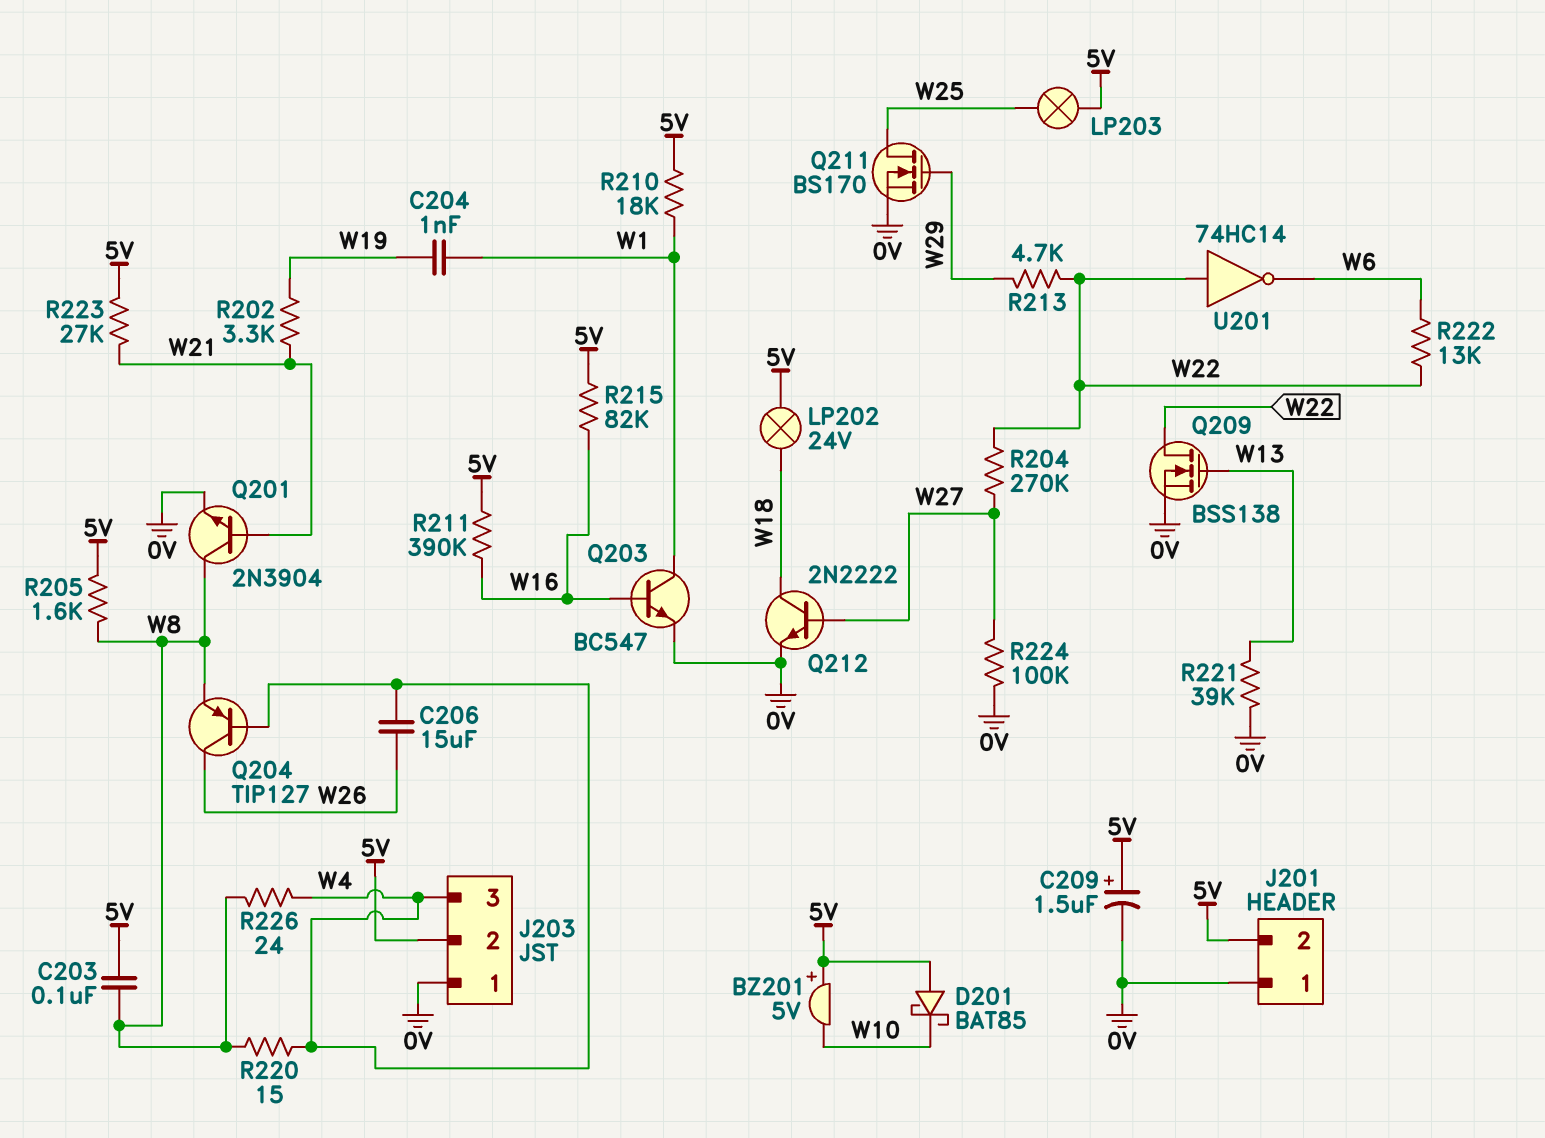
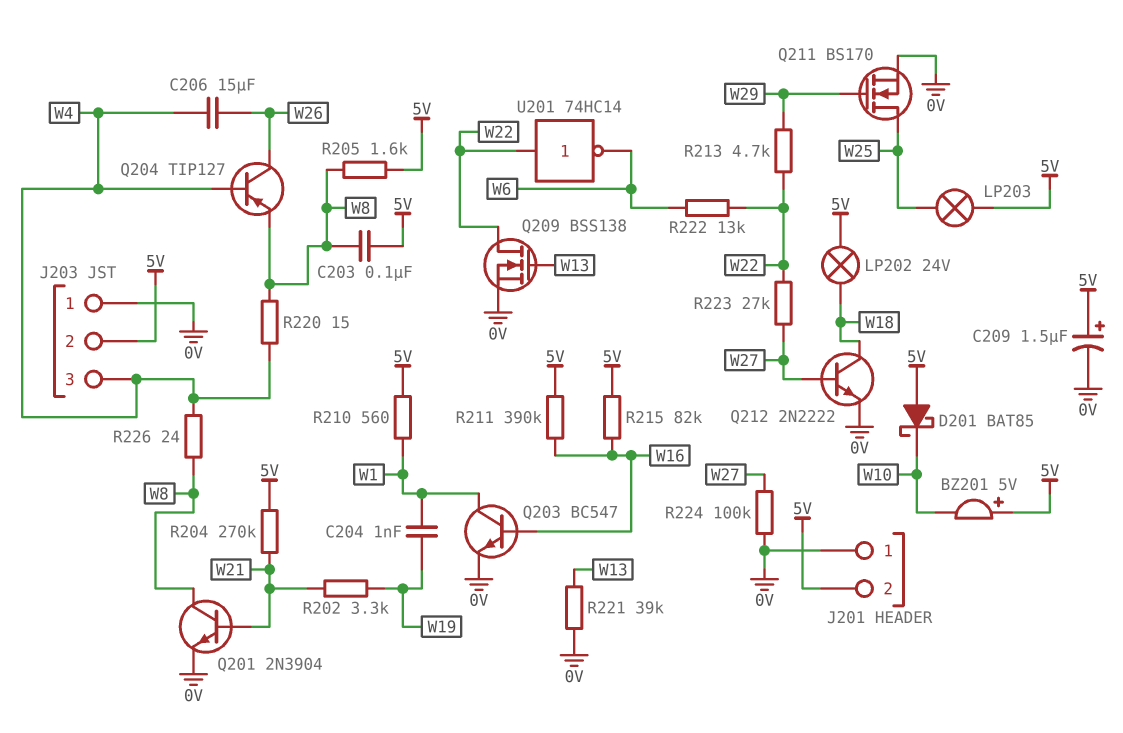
R204: 270k (W22, W27) -> 270k (5V, W21)
R210: 18k (5V, W1) -> 560 (5V, W1)
R223: 27k (5V, W21) -> 27k (W22, W27)

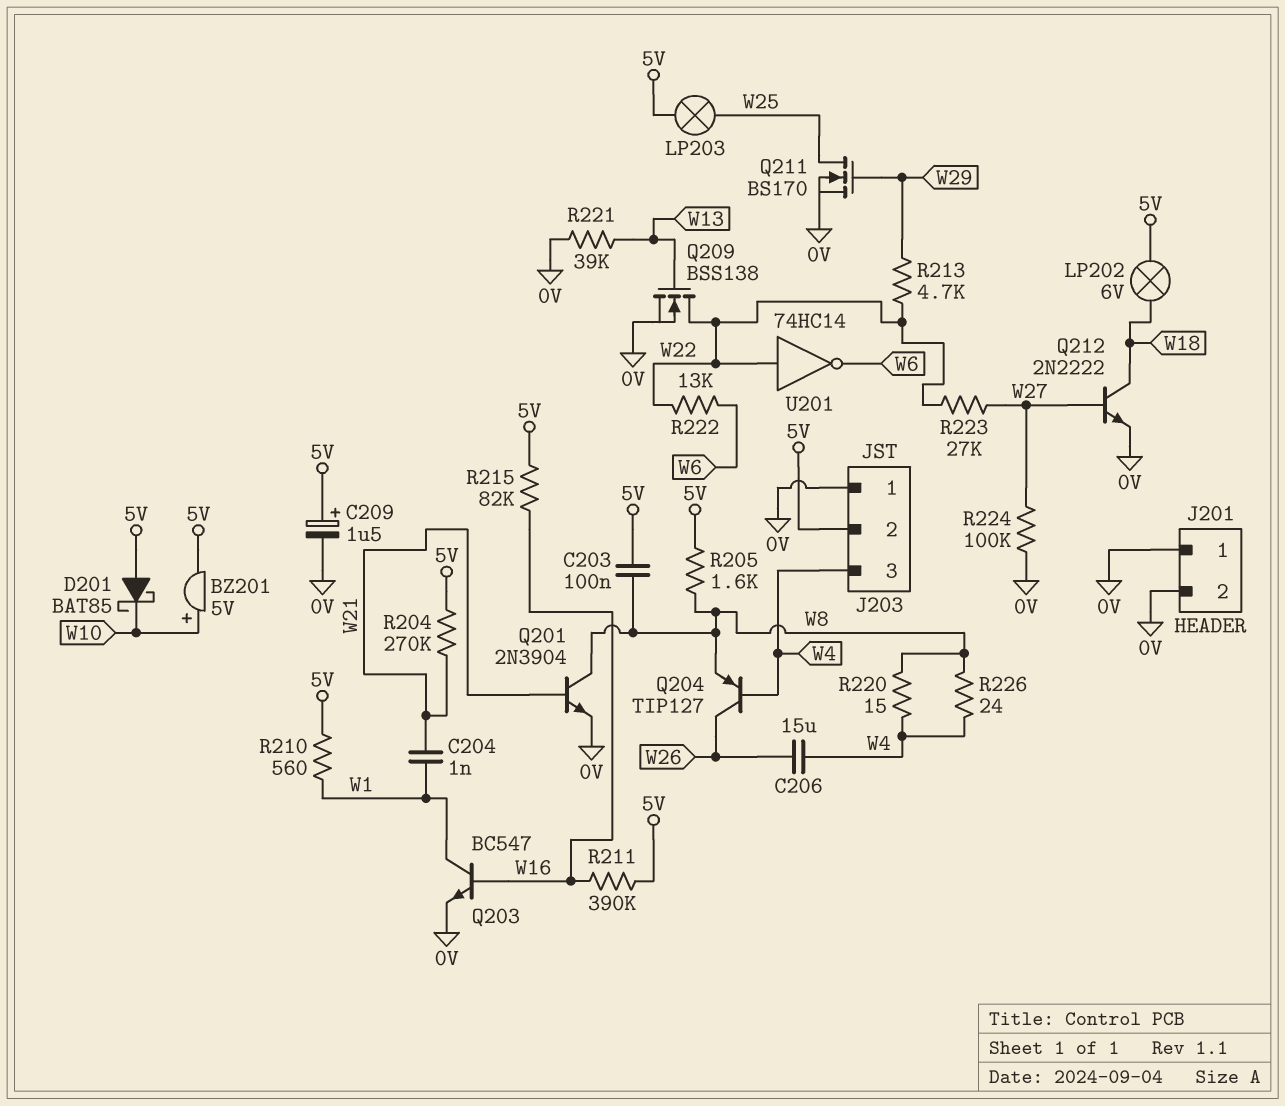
BZ201: buzzer 5V (plus 5V, minus W10) -> buzzer 5V (plus W10, minus 5V)
C204: 1nF (W1, W19) -> 1nF (W1, W21)
J201 pin 2: 5V -> 0V
LP202: lamp 24V (5V, W18) -> lamp 6V (5V, W18)
R202: 3.3k (W19, W21) -> none

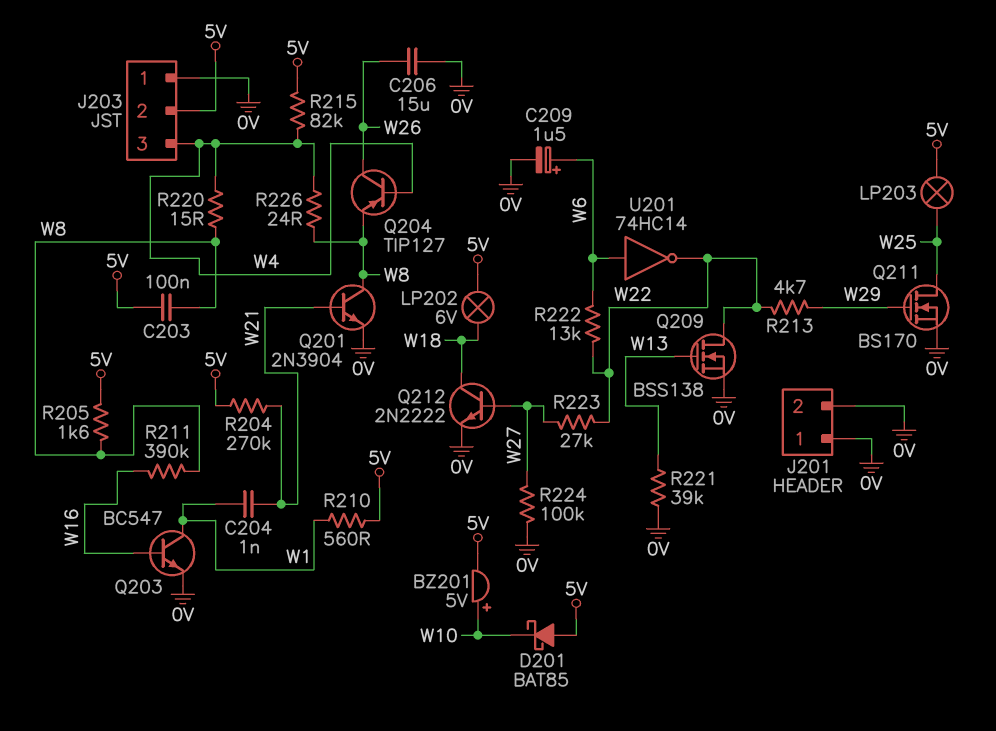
C206: 15uF (W4, W26) -> 15uF (0V, W26)
C209: 1.5uF (plus 5V, minus 0V) -> 1.5uF (plus W6, minus 0V)
R211: 390k (5V, W16) -> 390k (W8, W16)
R215: 82k (5V, W16) -> 82k (5V, W4)
U201: NOT 74HC14 (in W22, out W6) -> NOT 74HC14 (in W6, out W22)

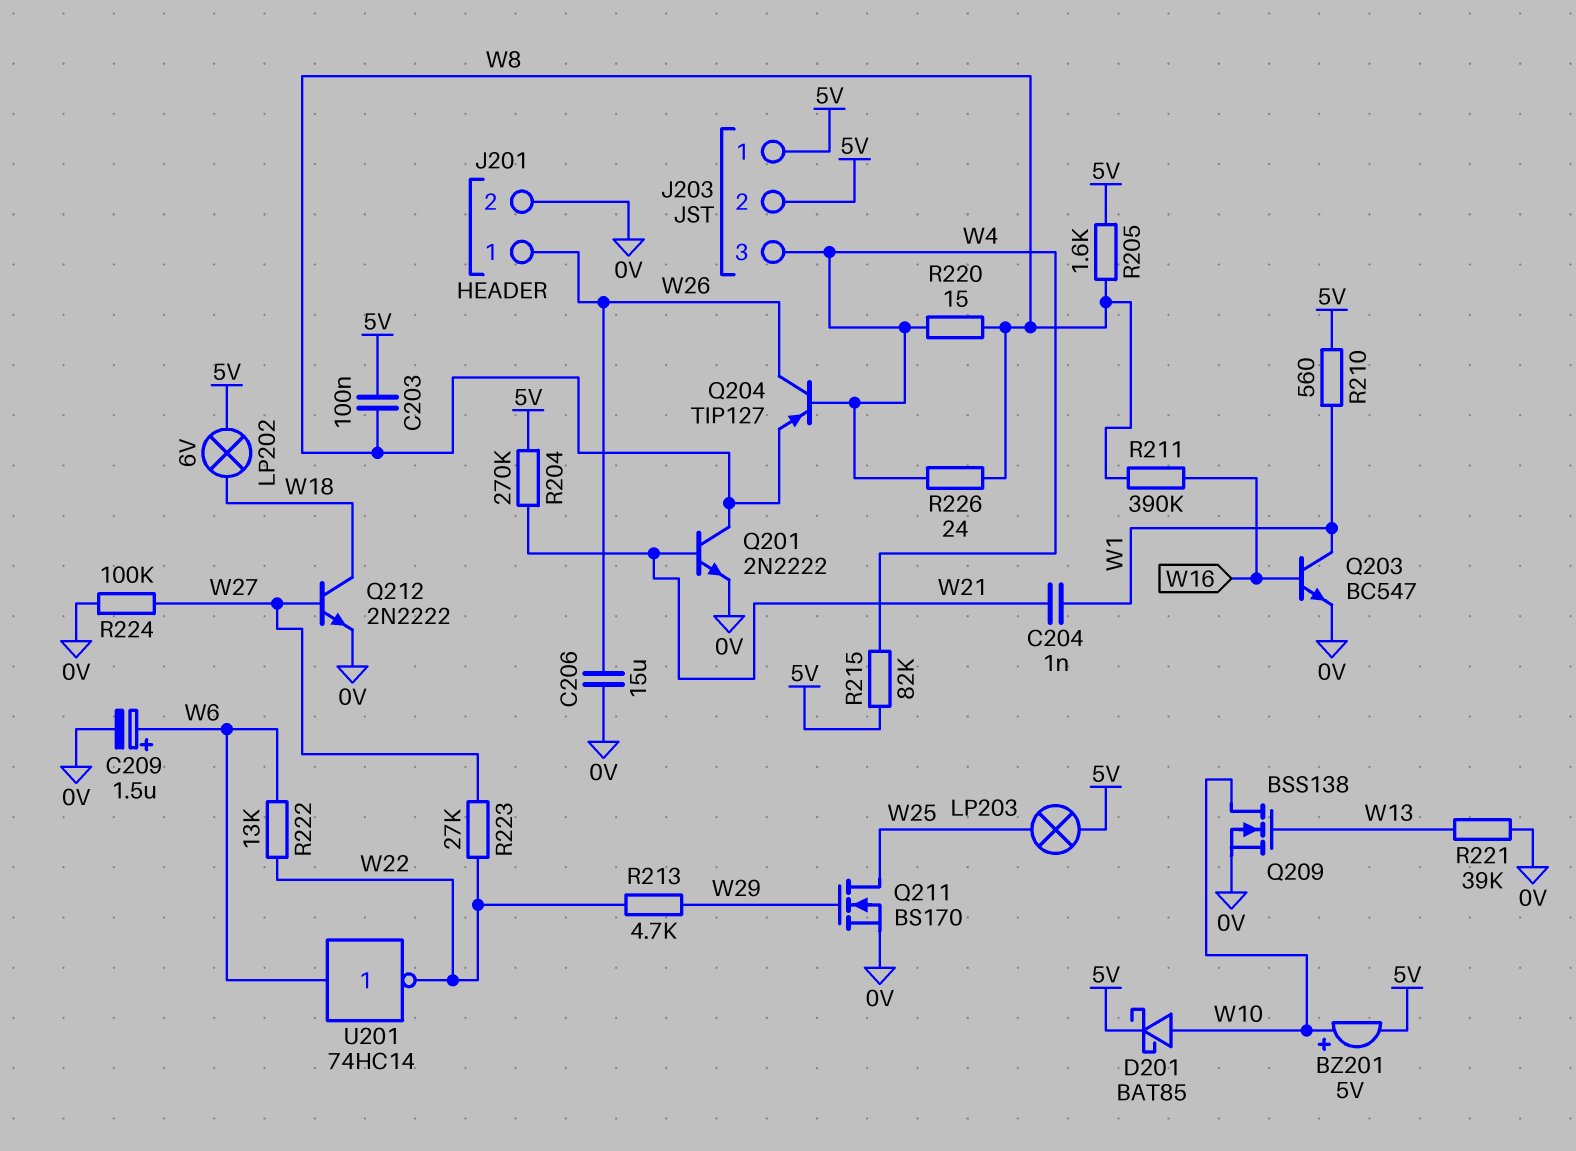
D201: schottky BAT85 (A 5V, K W10) -> schottky BAT85 (A W10, K 5V)
J201 pin 1: 0V -> W26
J203 pin 1: 0V -> 5V
Q201: NPN 2N3904 (B W21, C W8, E 0V) -> NPN 2N2222 (B W21, C W8, E 0V)
Q209: NMOS BSS138 (G W13, D W22, S 0V) -> NMOS BSS138 (G W13, D W10, S 0V)

